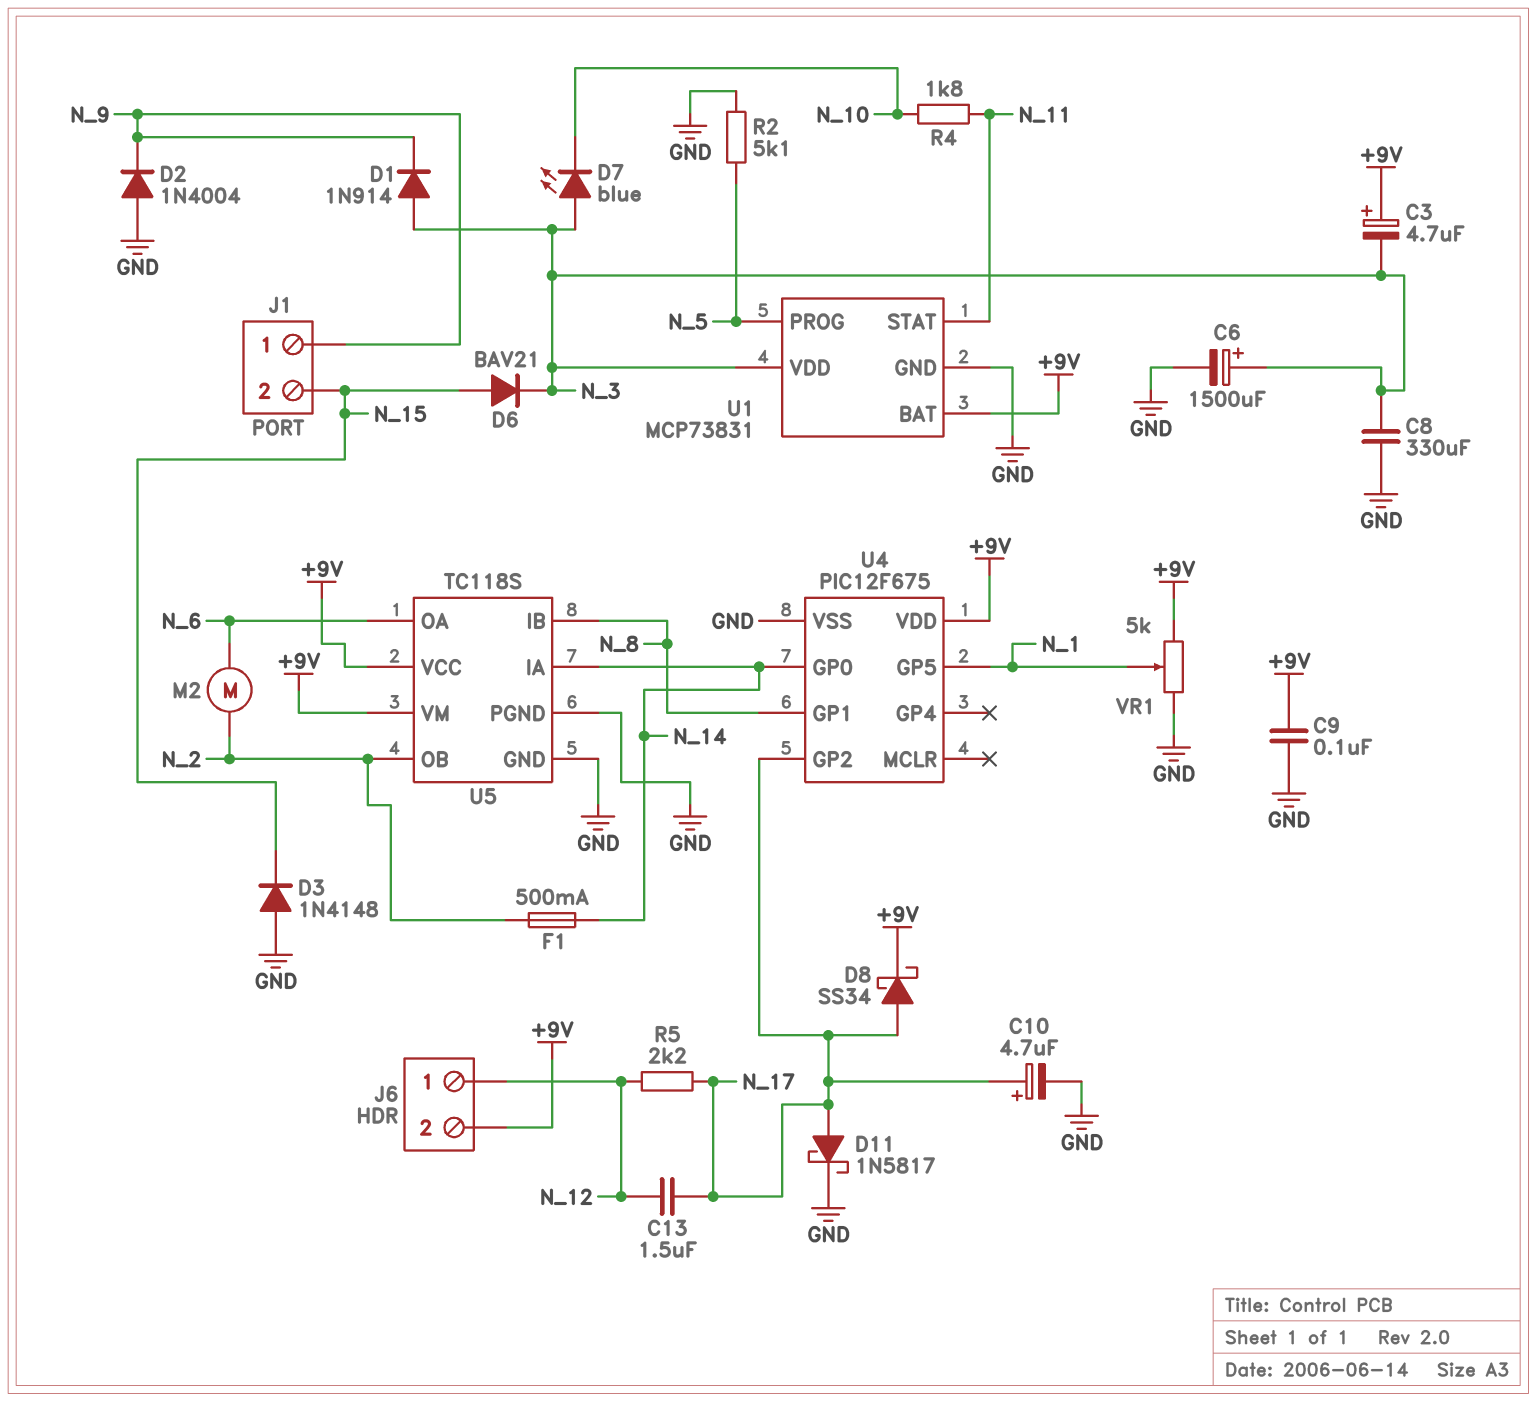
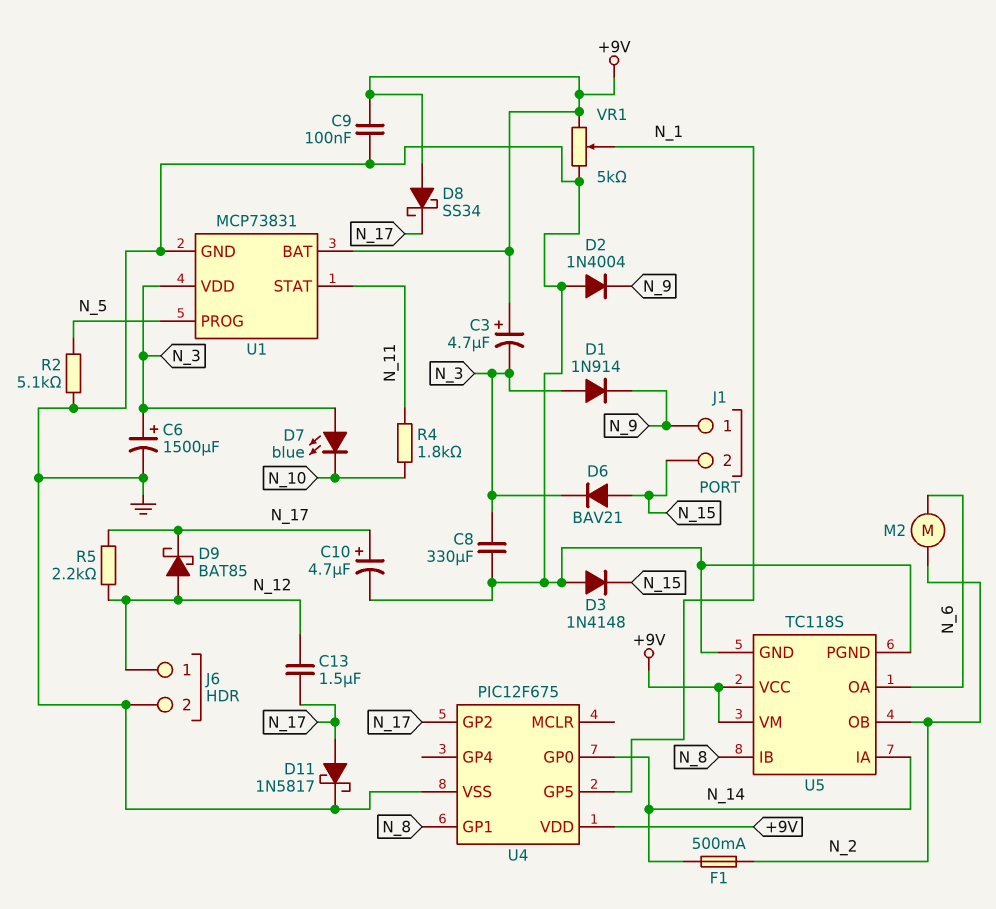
D8: schottky SS34 (A N_17, K +9V) -> schottky SS34 (A +9V, K N_17)
D9: none -> schottky BAT85 (A N_12, K N_17)
J6 pin 2: +9V -> GND

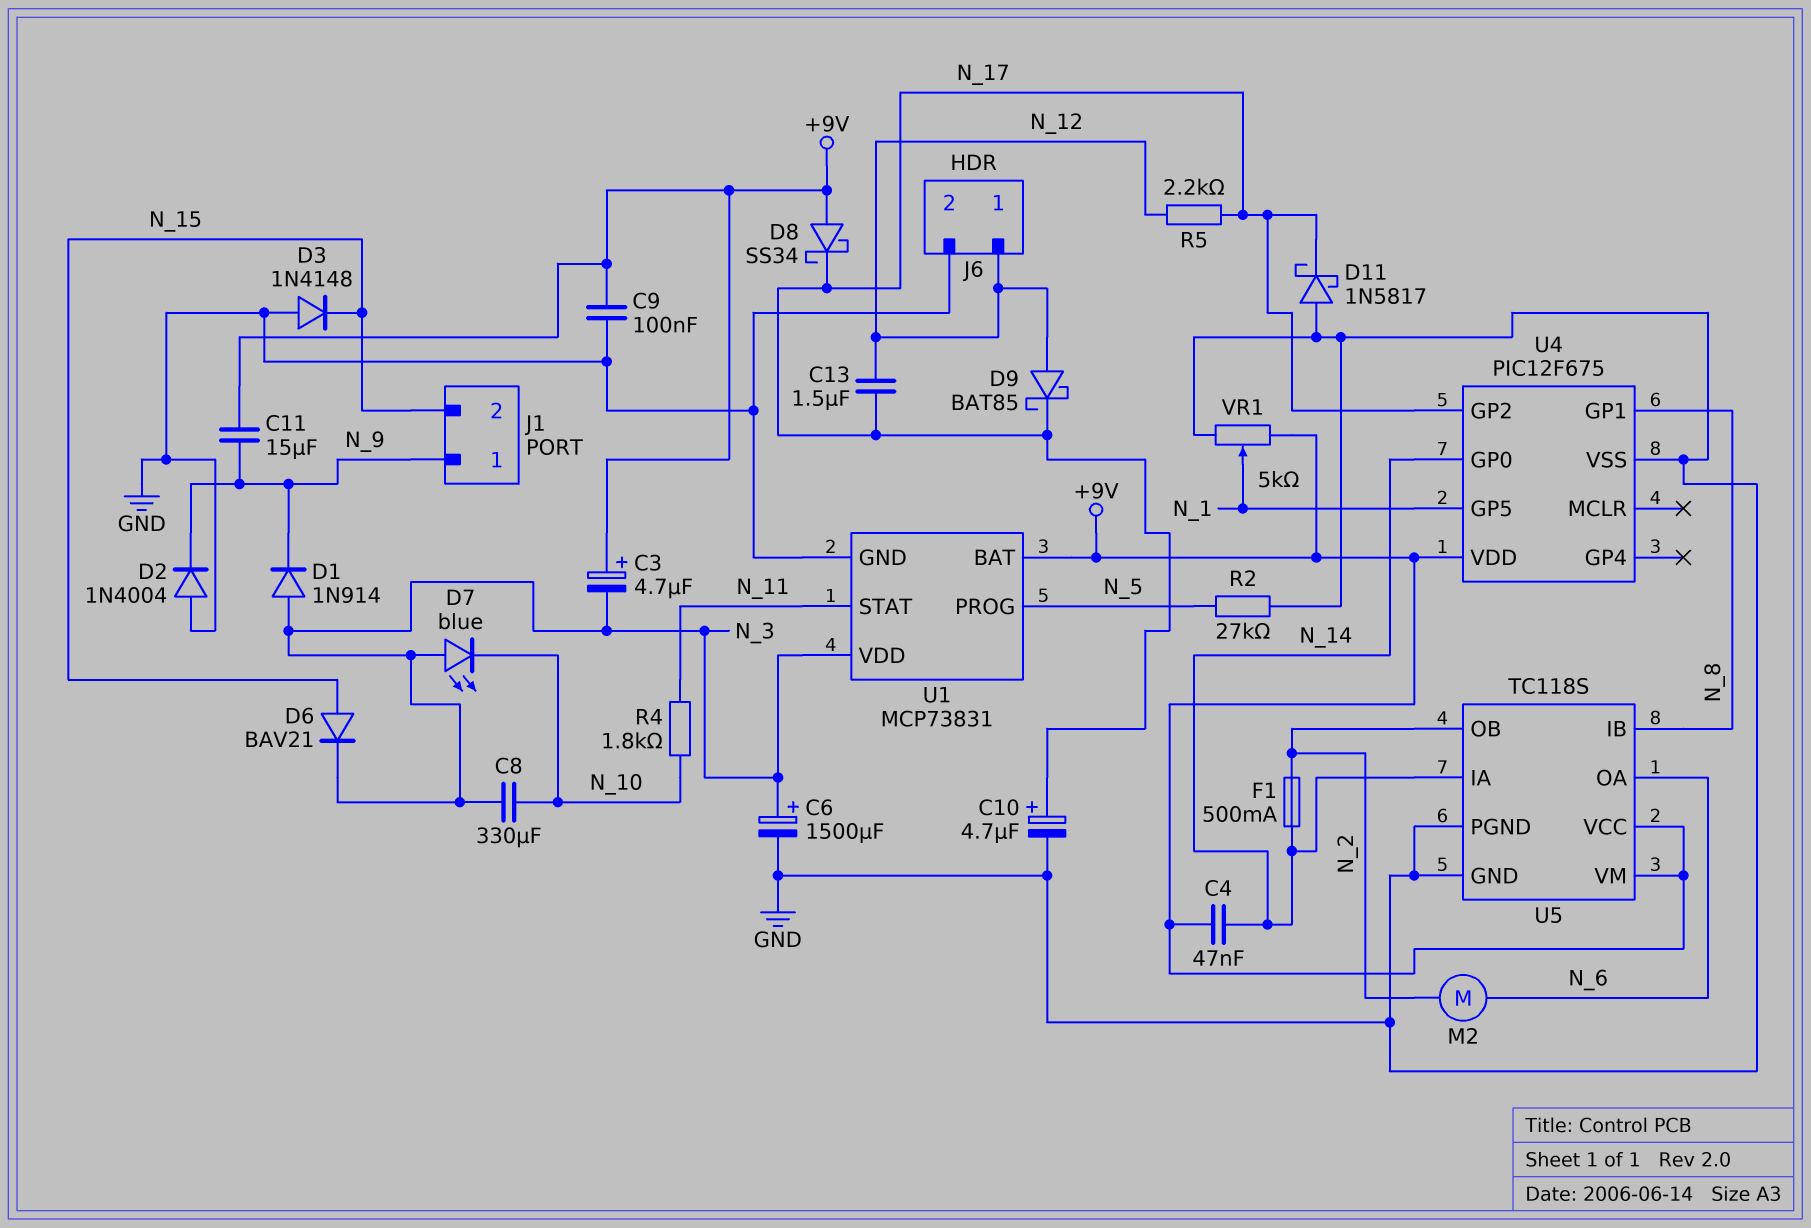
C4: none -> 47nF (+9V, N_14)
C8: 330uF (GND, N_3) -> 330uF (N_3, N_10)
C11: none -> 15uF (+9V, N_9)
D11: schottky 1N5817 (A N_17, K GND) -> schottky 1N5817 (A GND, K N_17)
R2: 5.1k (GND, N_5) -> 27k (GND, N_5)

